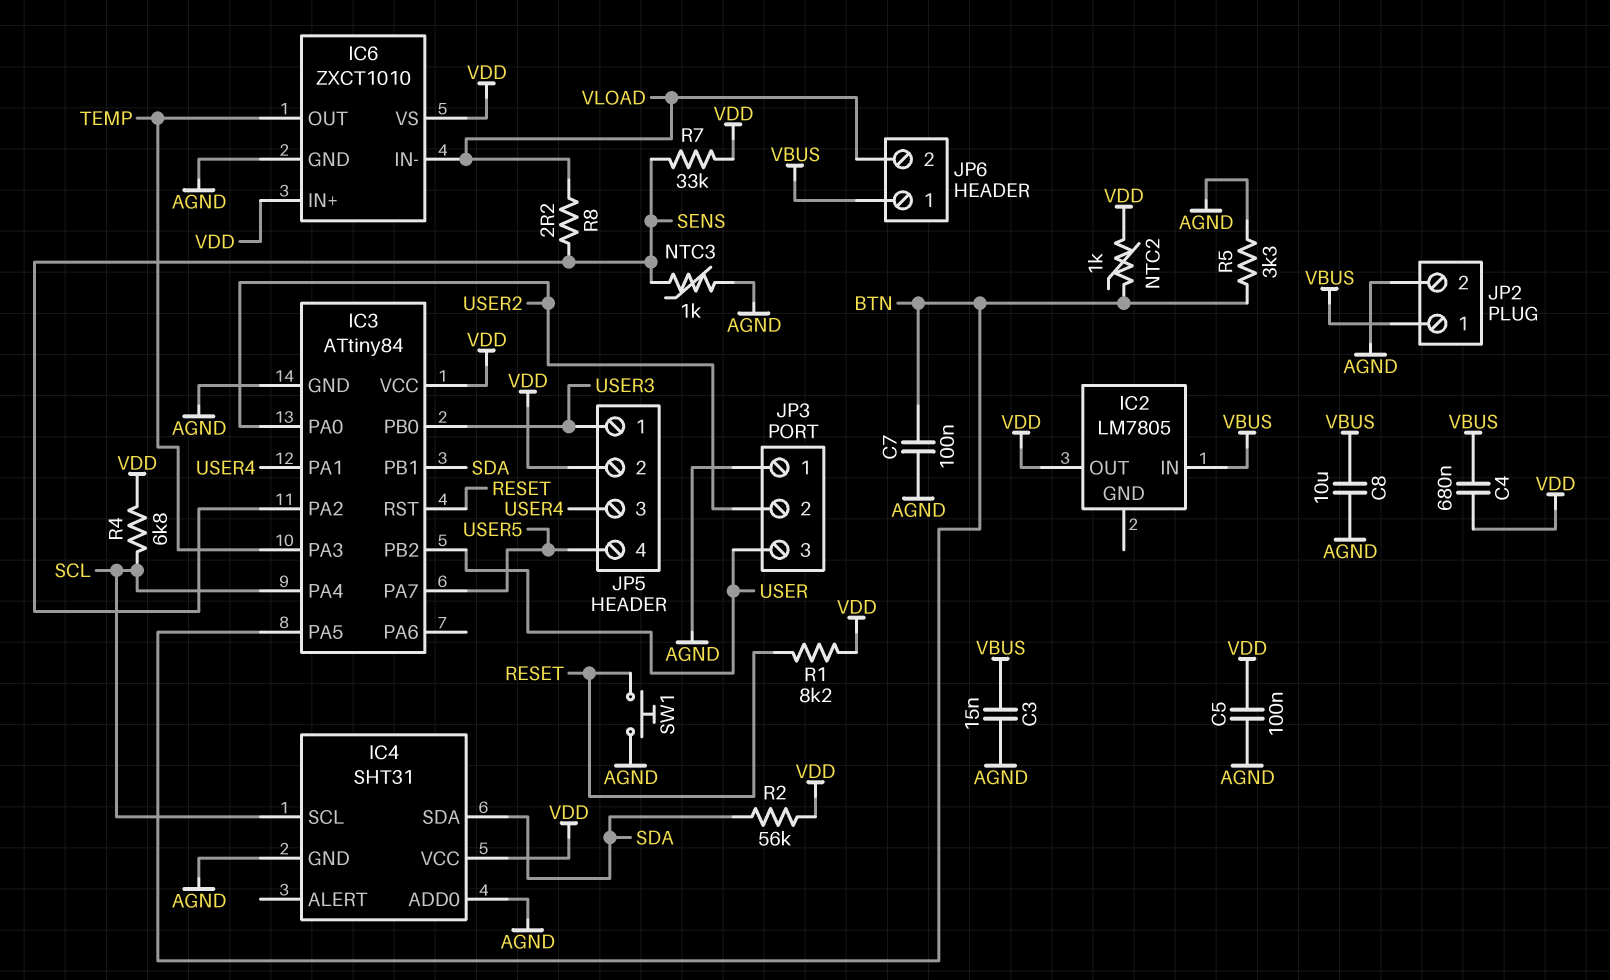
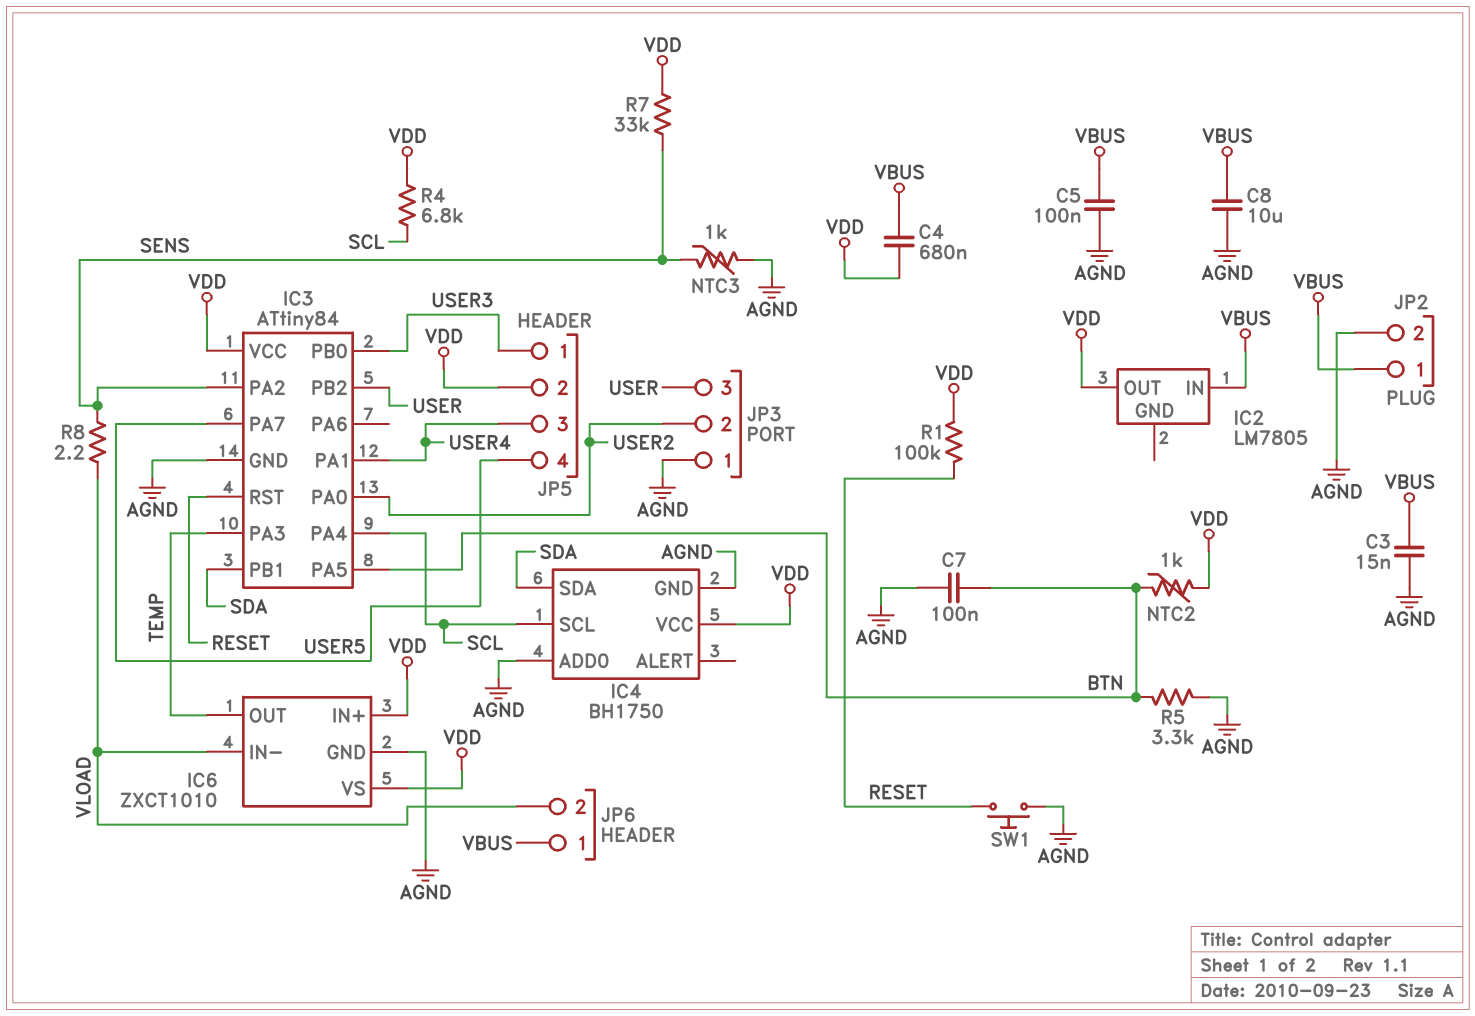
C5: 100nF (AGND, VDD) -> 100nF (AGND, VBUS)
IC4: SHT31 -> BH1750
R1: 8.2k (RESET, VDD) -> 100k (RESET, VDD)
R2: 56k (SDA, VDD) -> none

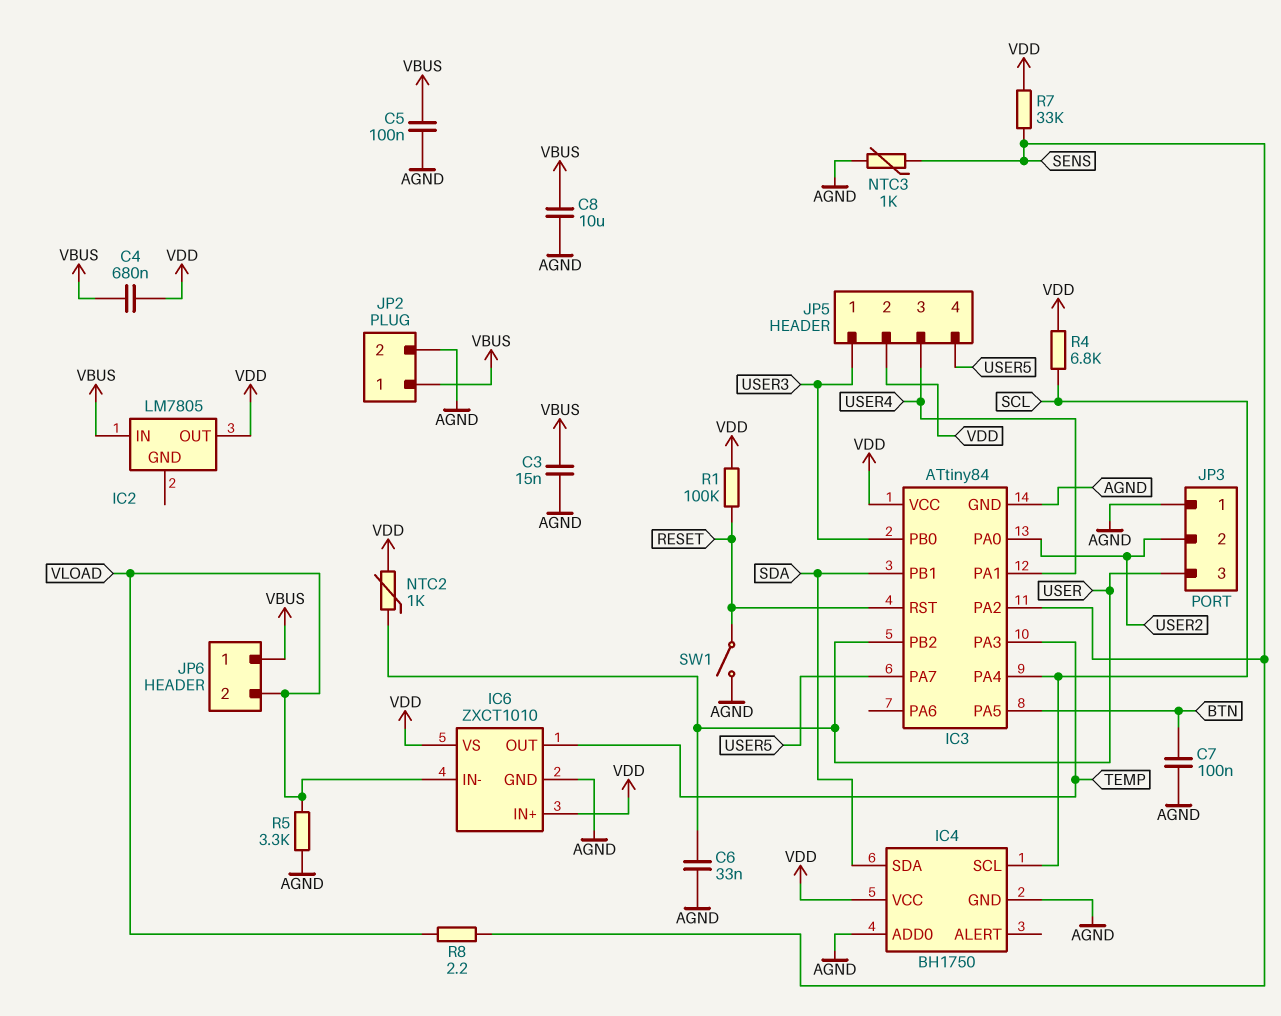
C6: none -> 33nF (AGND, USER)
NTC2: 1k (BTN, VDD) -> 1k (USER, VDD)
R5: 3.3k (AGND, BTN) -> 3.3k (AGND, VLOAD)
SW1: button (AGND, RESET) -> switch (AGND, RESET)

